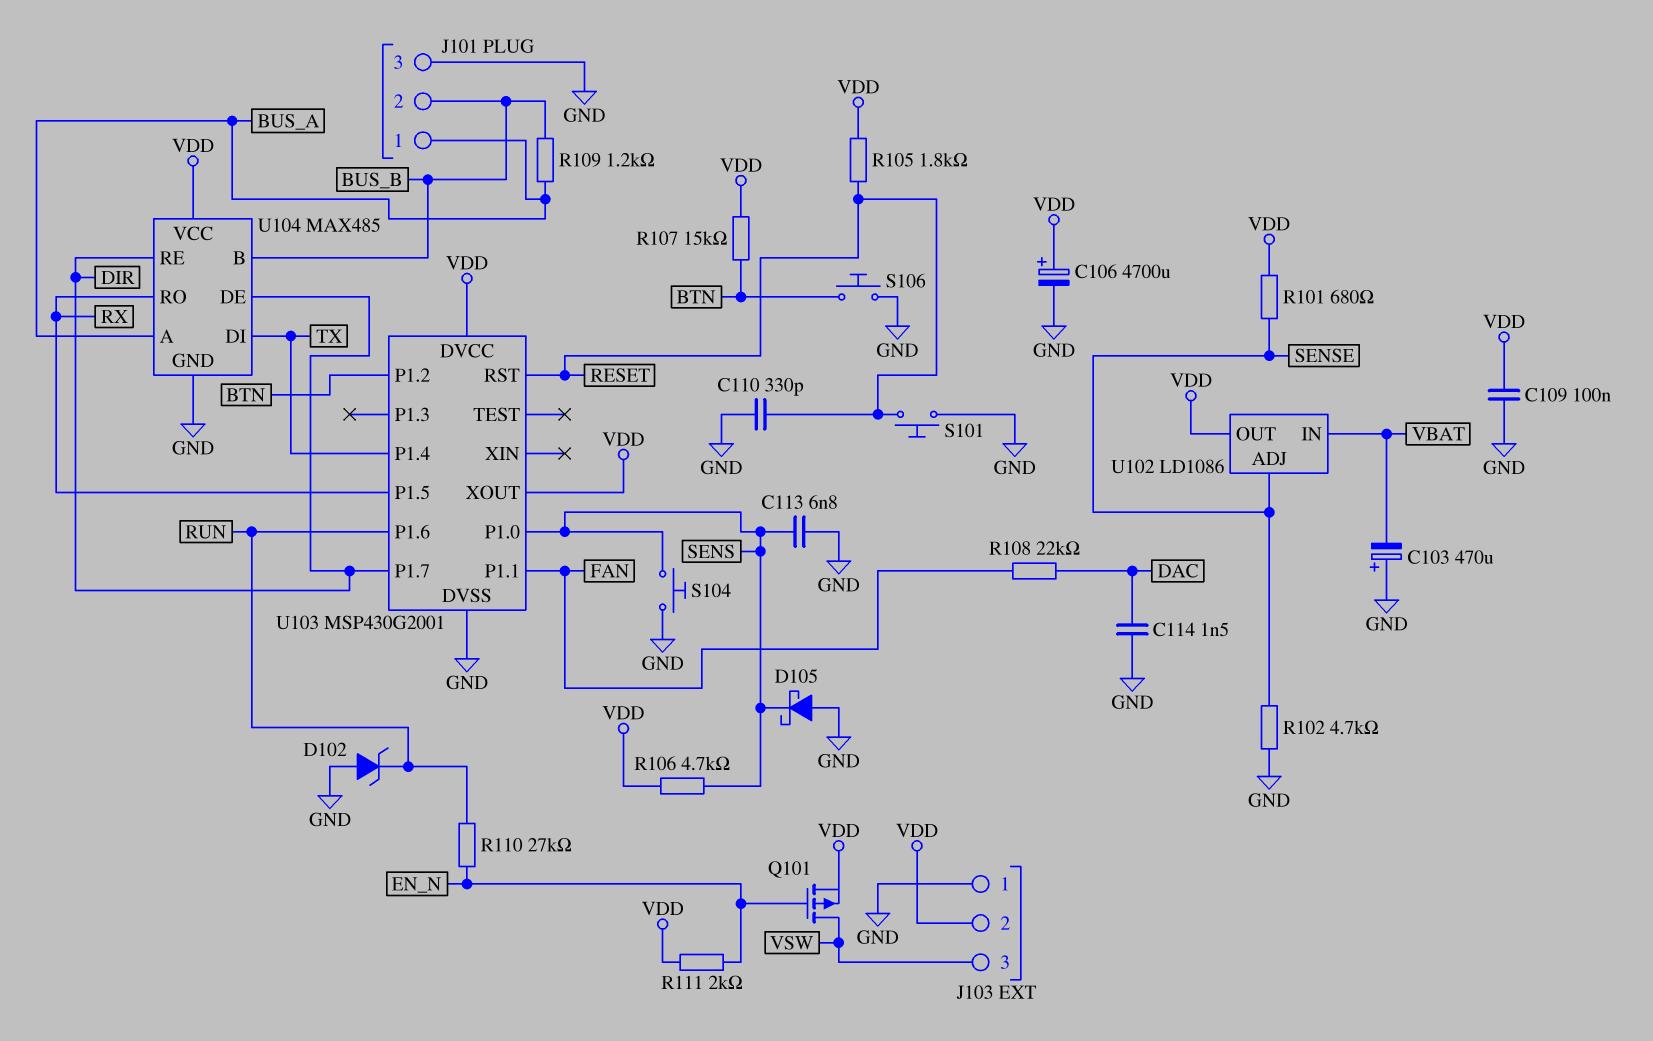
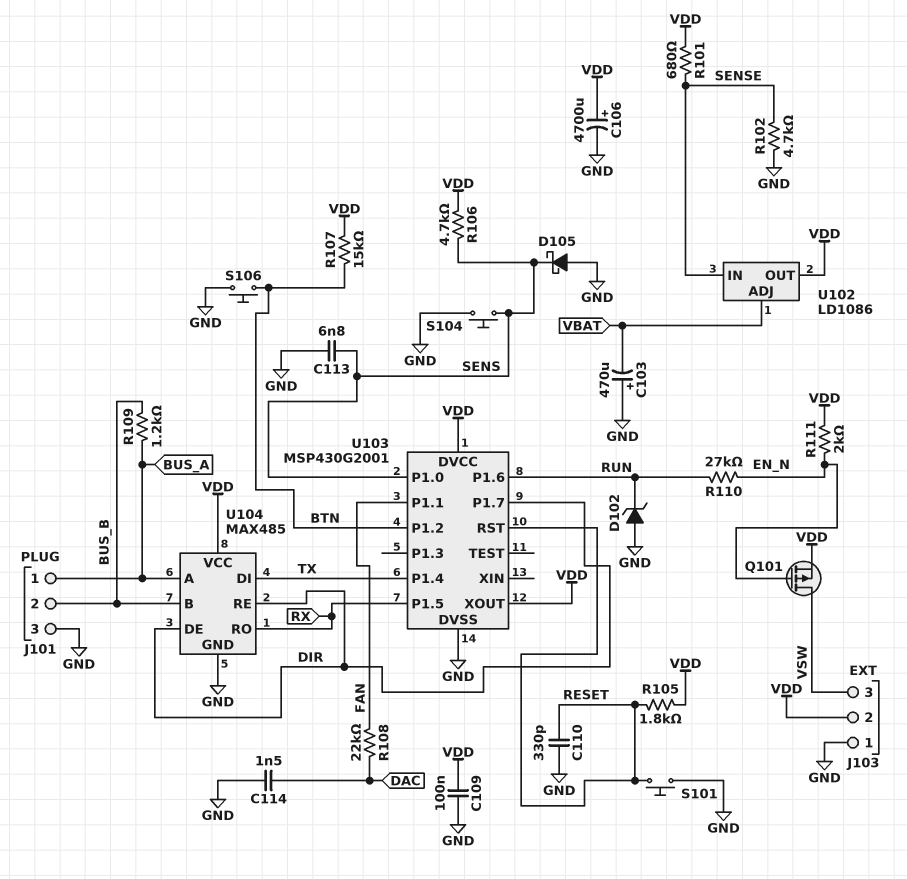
U102 pin ADJ: SENSE -> VBAT
U102 pin IN: VBAT -> SENSE

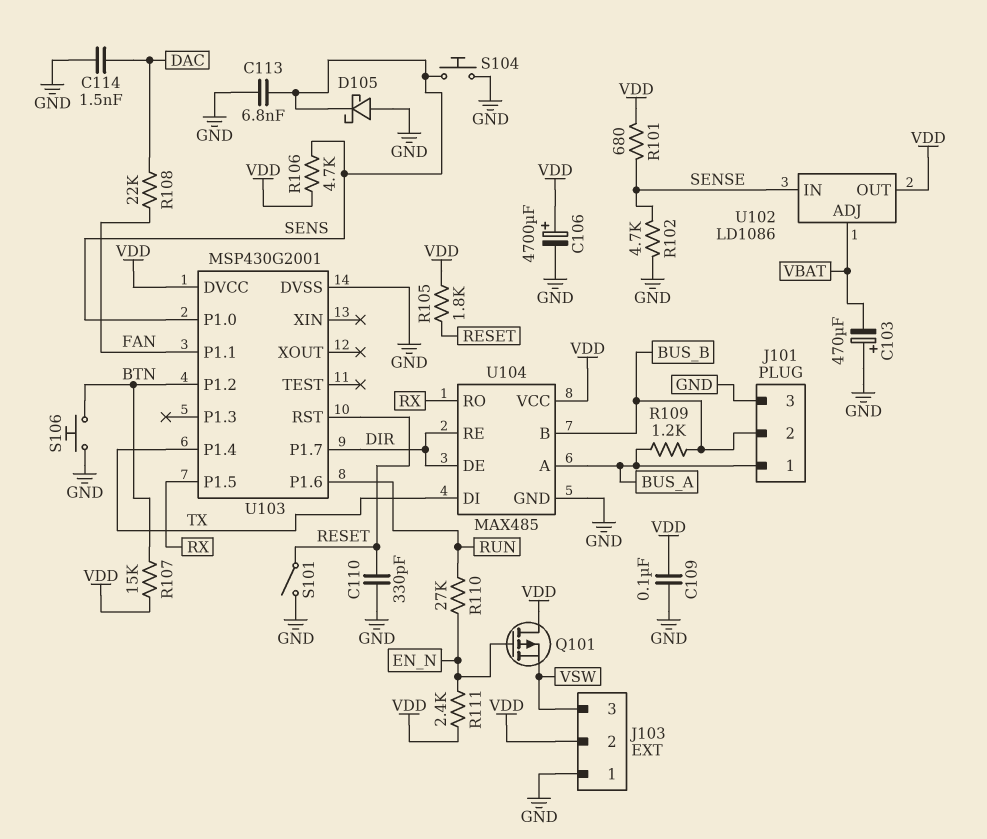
D102: zener (A GND, K RUN) -> none
Q101: PMOS (G EN_N, D VSW, S VDD) -> PMOS (G EN_N, D VDD, S VSW)
R111: 2k (EN_N, VDD) -> 2.4k (EN_N, VDD)
S101: button (GND, RESET) -> switch (GND, RESET)
U103 pin XOUT: VDD -> none

